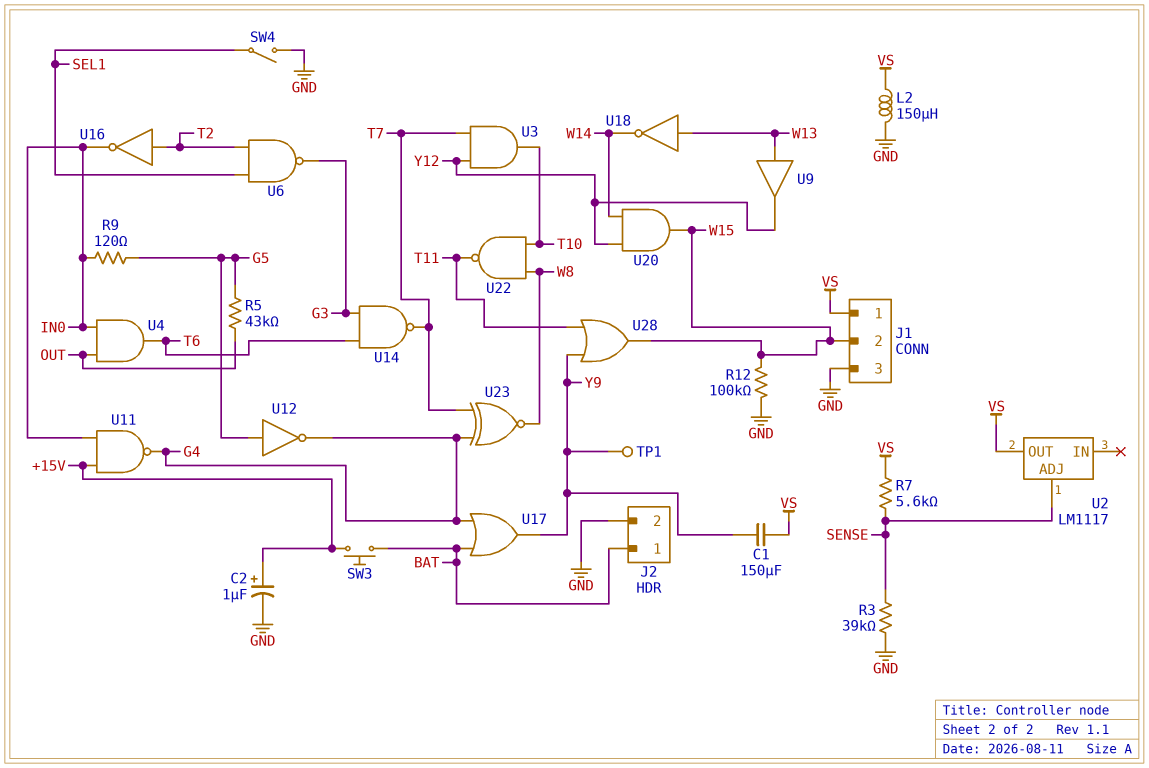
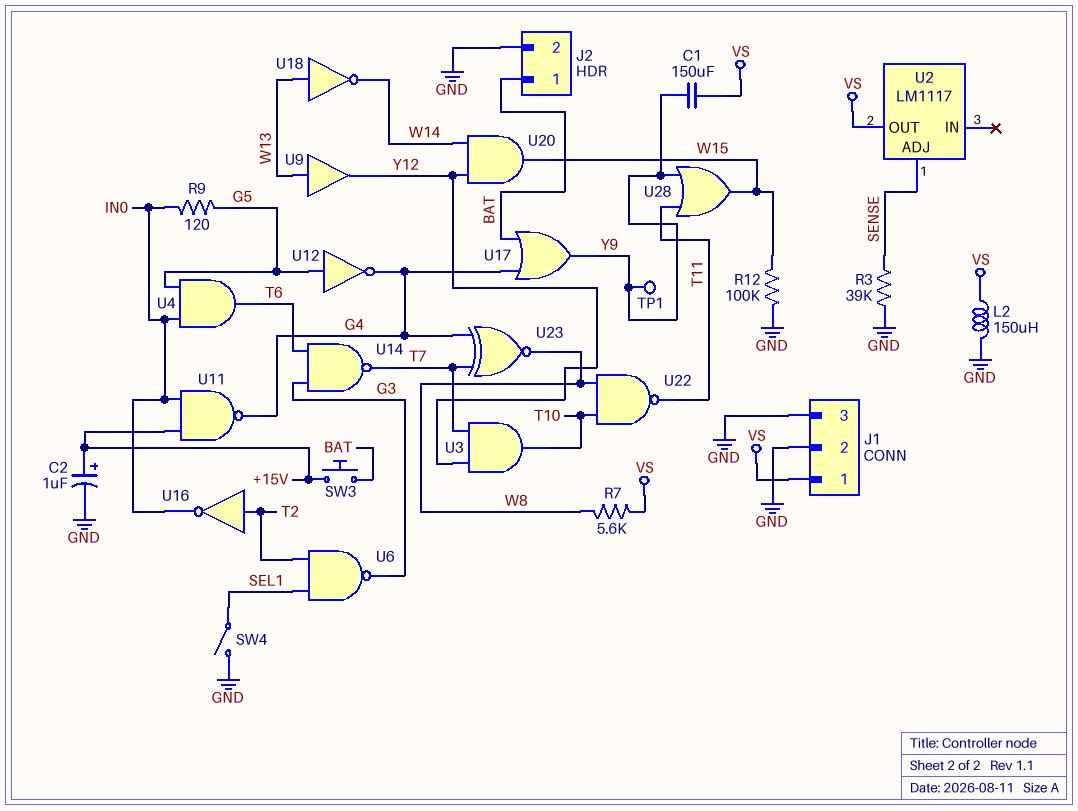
J1 pin 2: W15 -> GND
R5: 43k (G5, OUT) -> none
R7: 5.6k (SENSE, VS) -> 5.6k (VS, W8)
U4: AND (in IN0, in OUT, out T6) -> AND (in G5, in IN0, out T6)

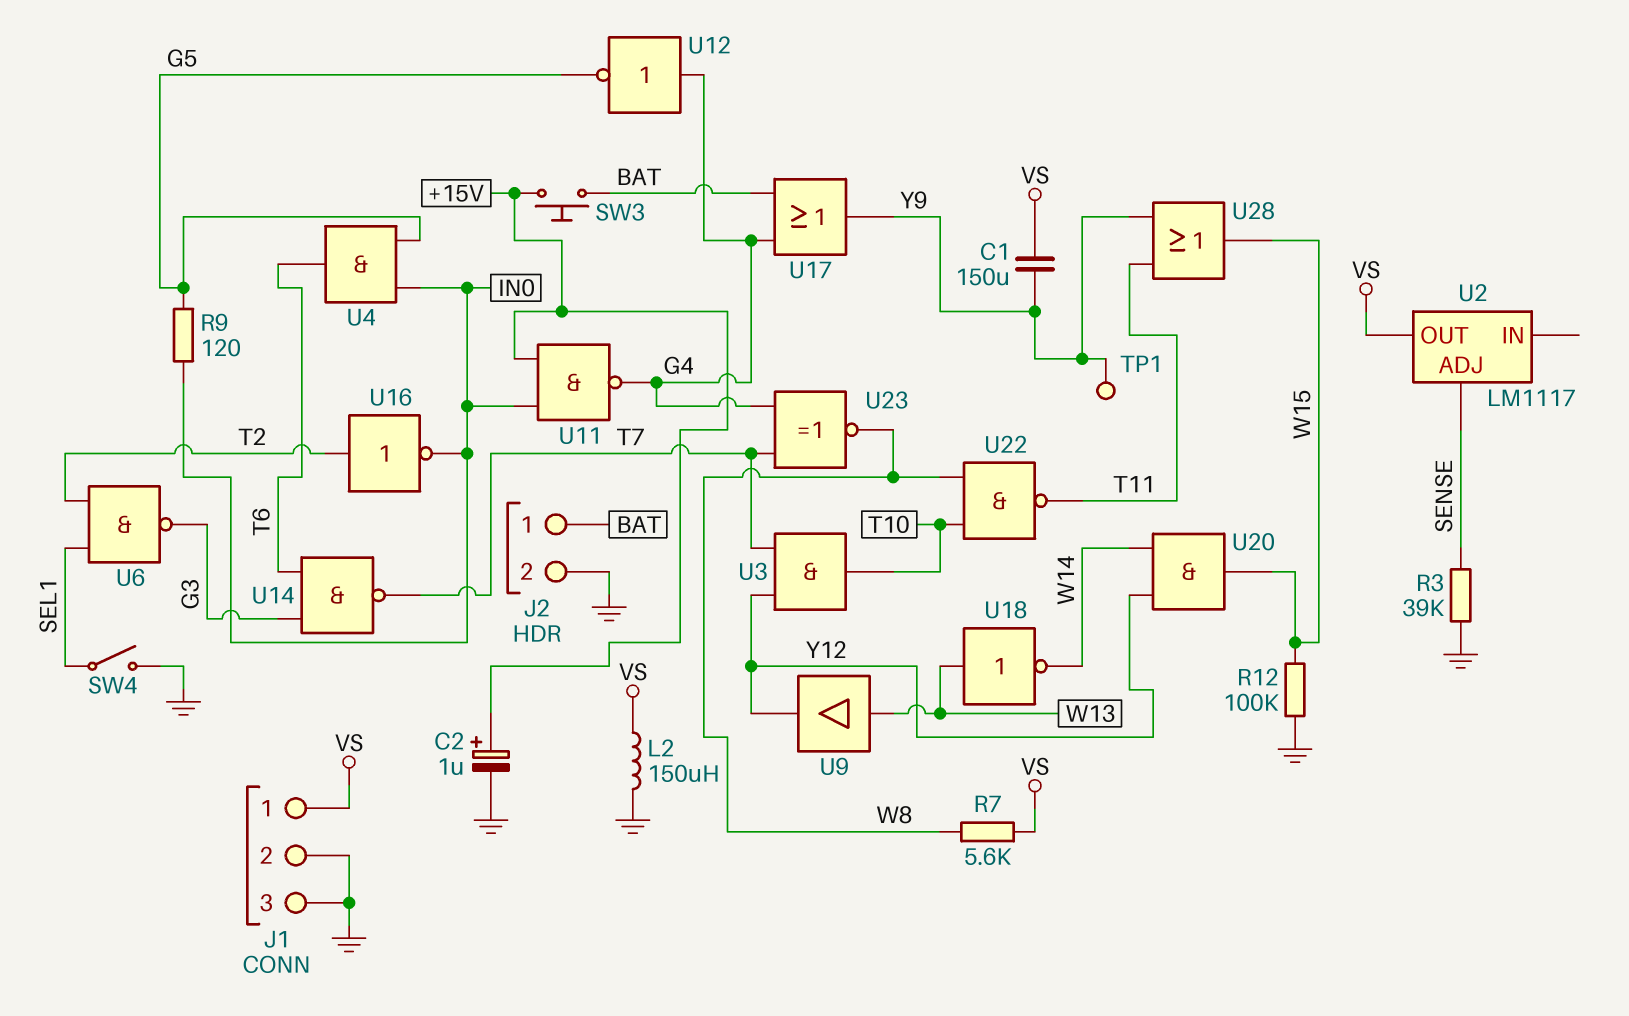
U12: NOT (in G5, out G4) -> NOT (in G4, out G5)

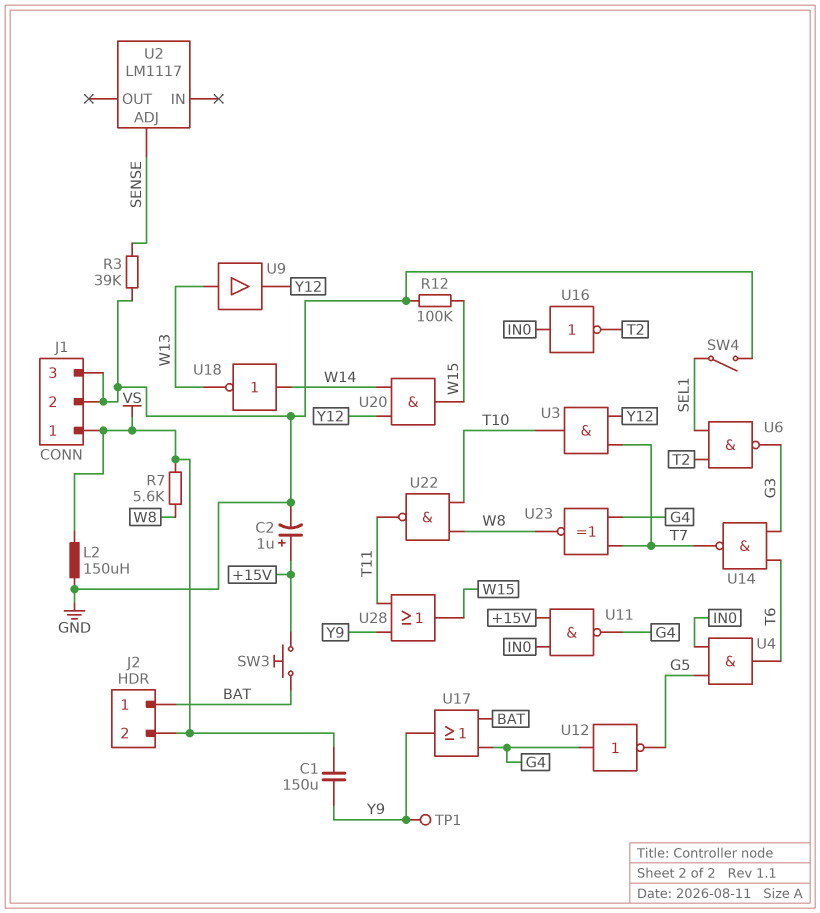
J2 pin 2: GND -> VS
R9: 120 (G5, IN0) -> none
U2 pin OUT: VS -> none
U16: NOT (in T2, out IN0) -> NOT (in IN0, out T2)
U18: NOT (in W13, out W14) -> NOT (in W14, out W13)

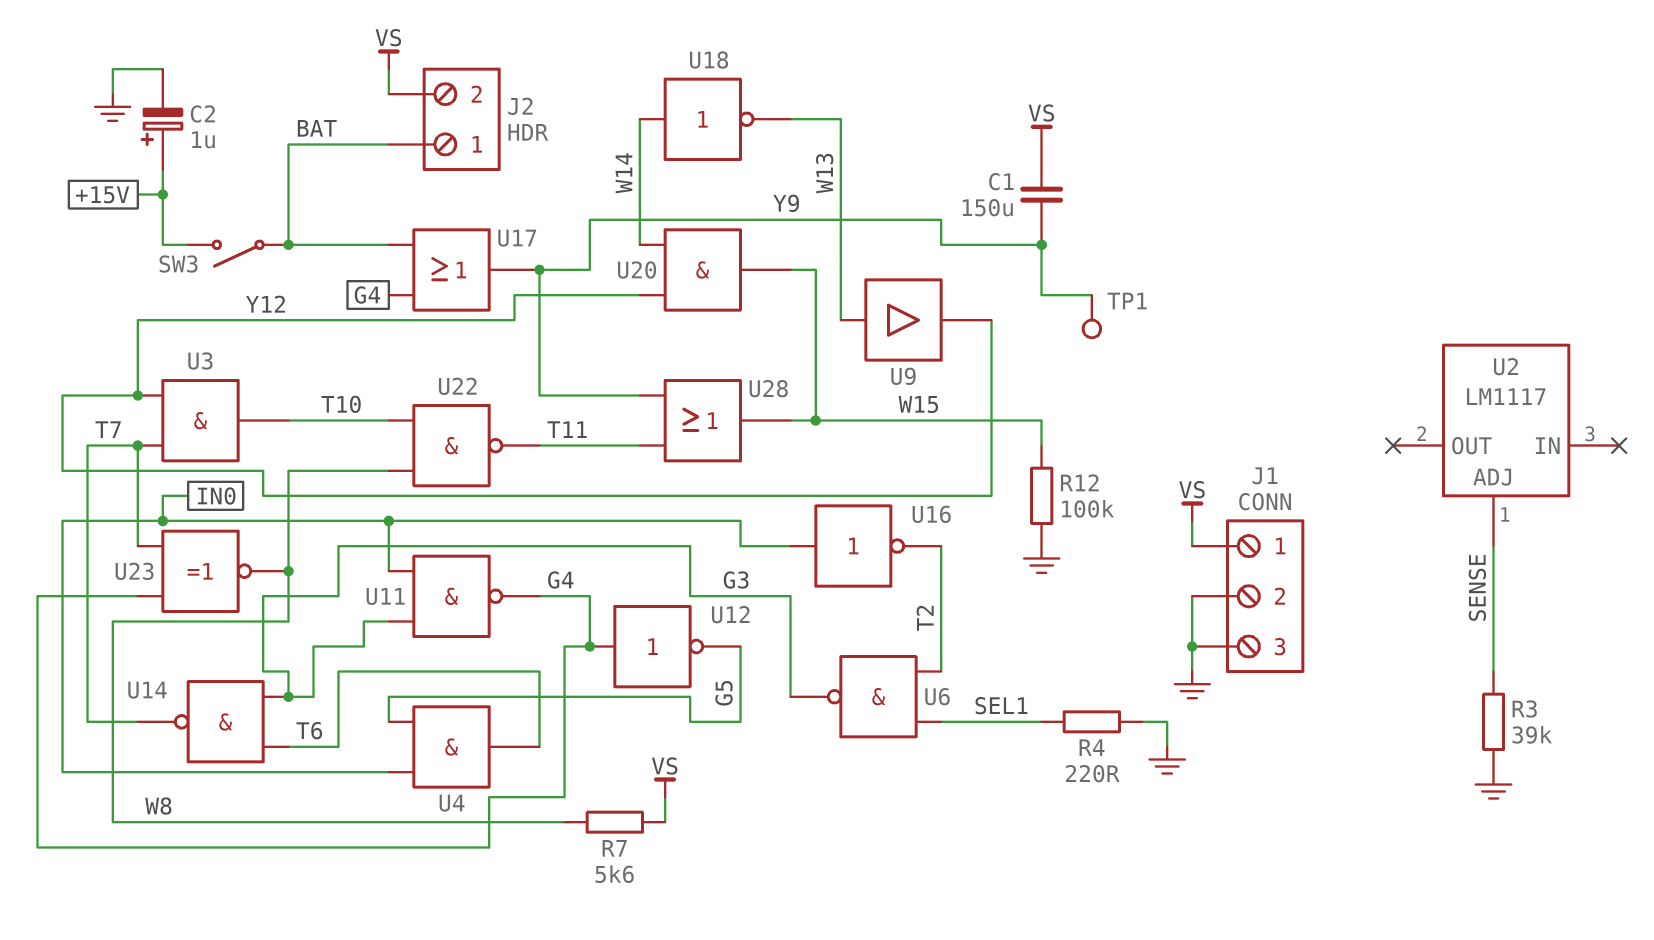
L2: 150uH (GND, VS) -> none
R4: none -> 220 (GND, SEL1)
SW3: button (+15V, BAT) -> switch (+15V, BAT)
SW4: switch (GND, SEL1) -> none
U11: NAND (in +15V, in IN0, out G4) -> NAND (in G3, in IN0, out G4)

